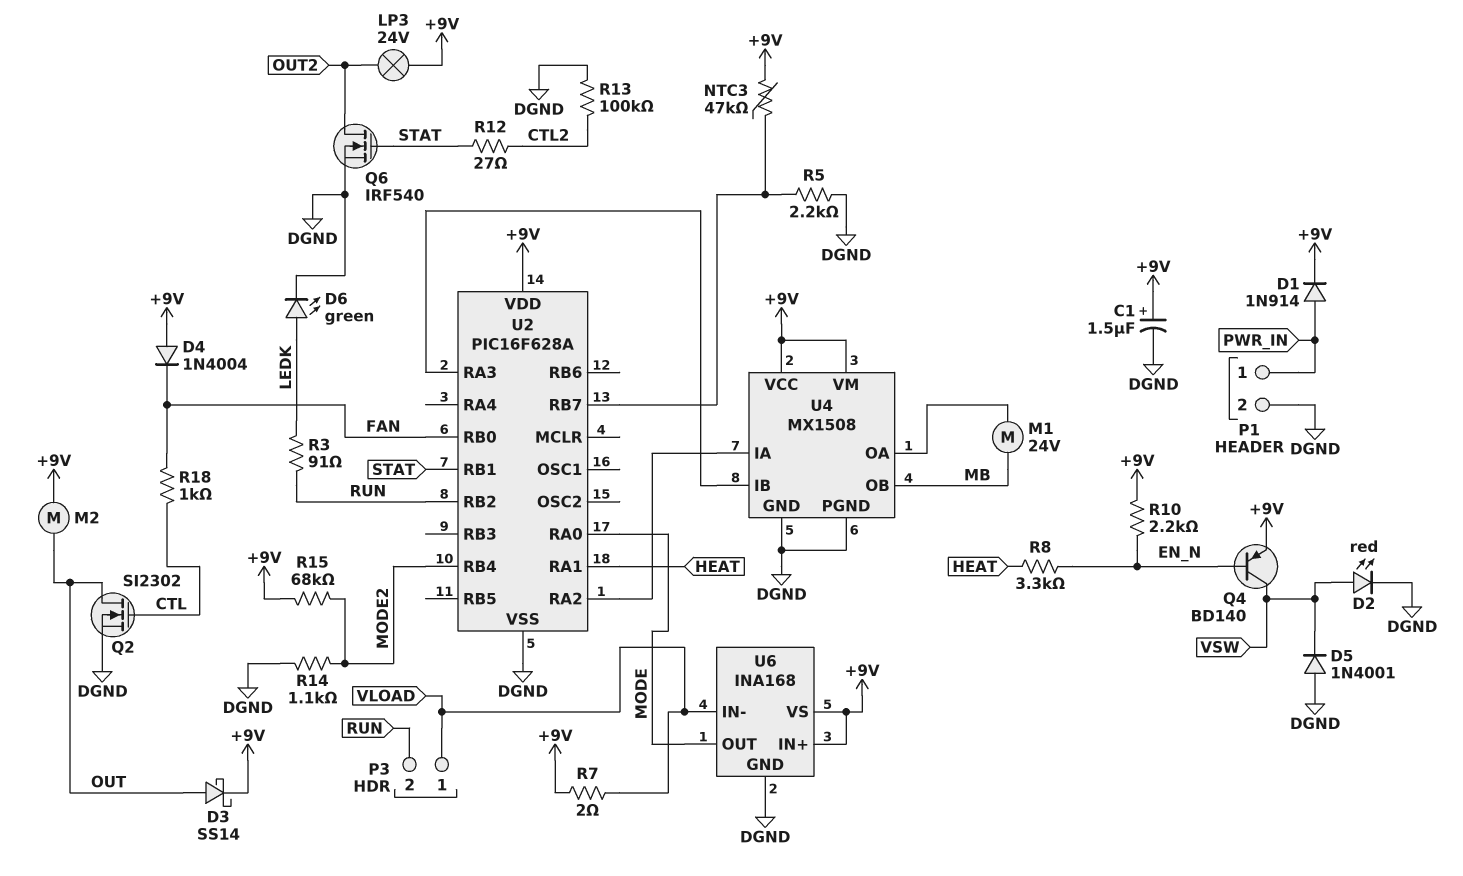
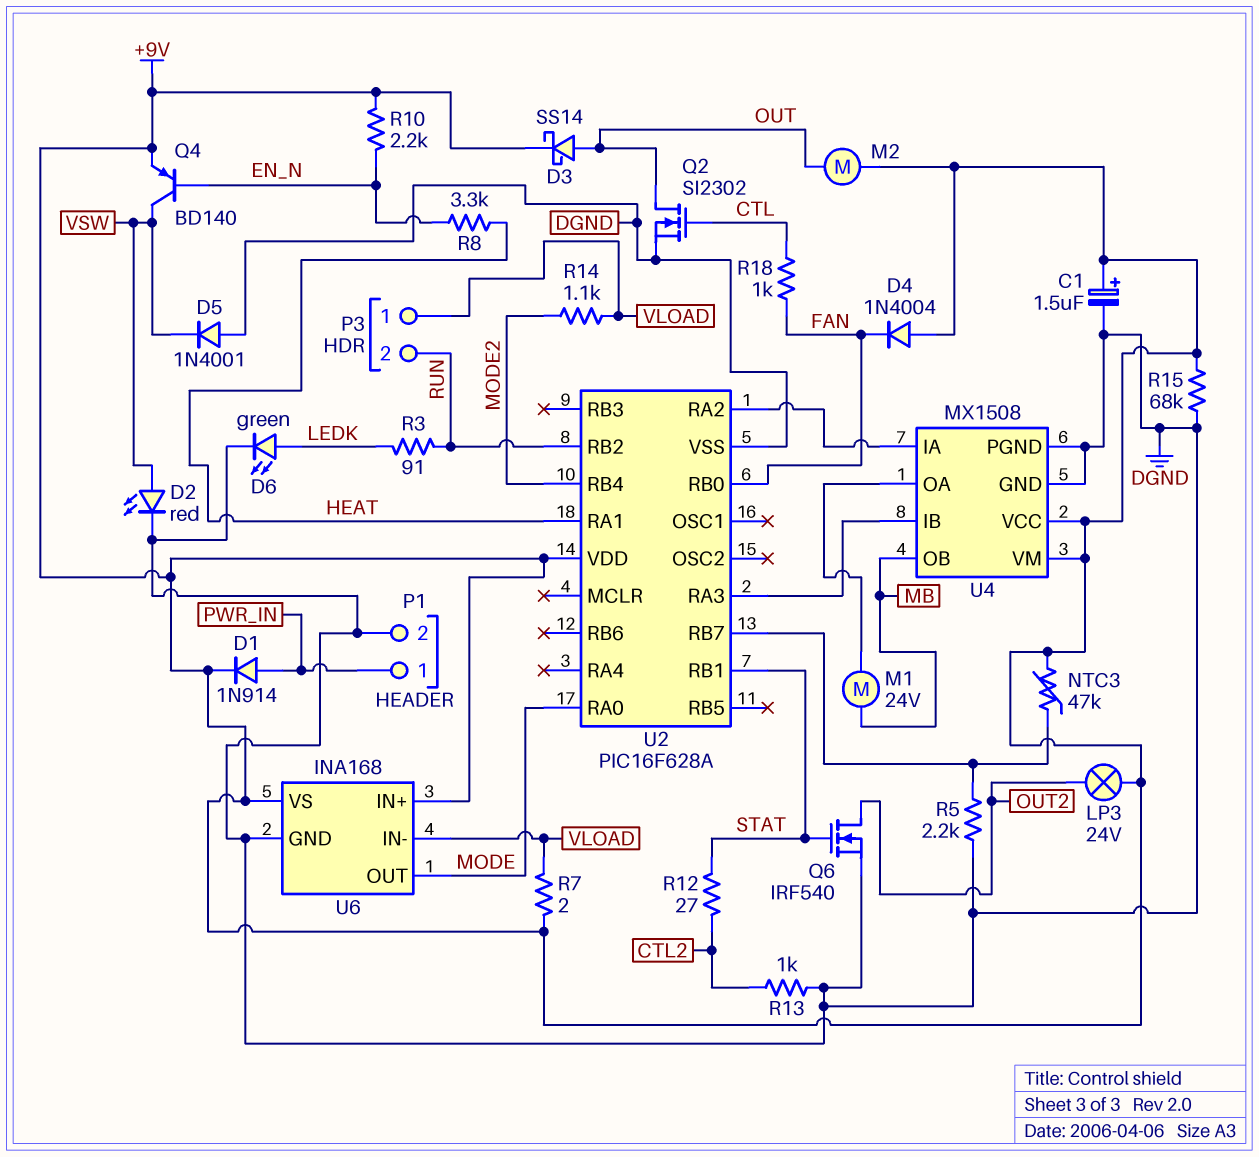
R13: 100k (CTL2, DGND) -> 1k (CTL2, DGND)
R14: 1.1k (DGND, MODE2) -> 1.1k (MODE2, VLOAD)
R15: 68k (+9V, MODE2) -> 68k (+9V, DGND)

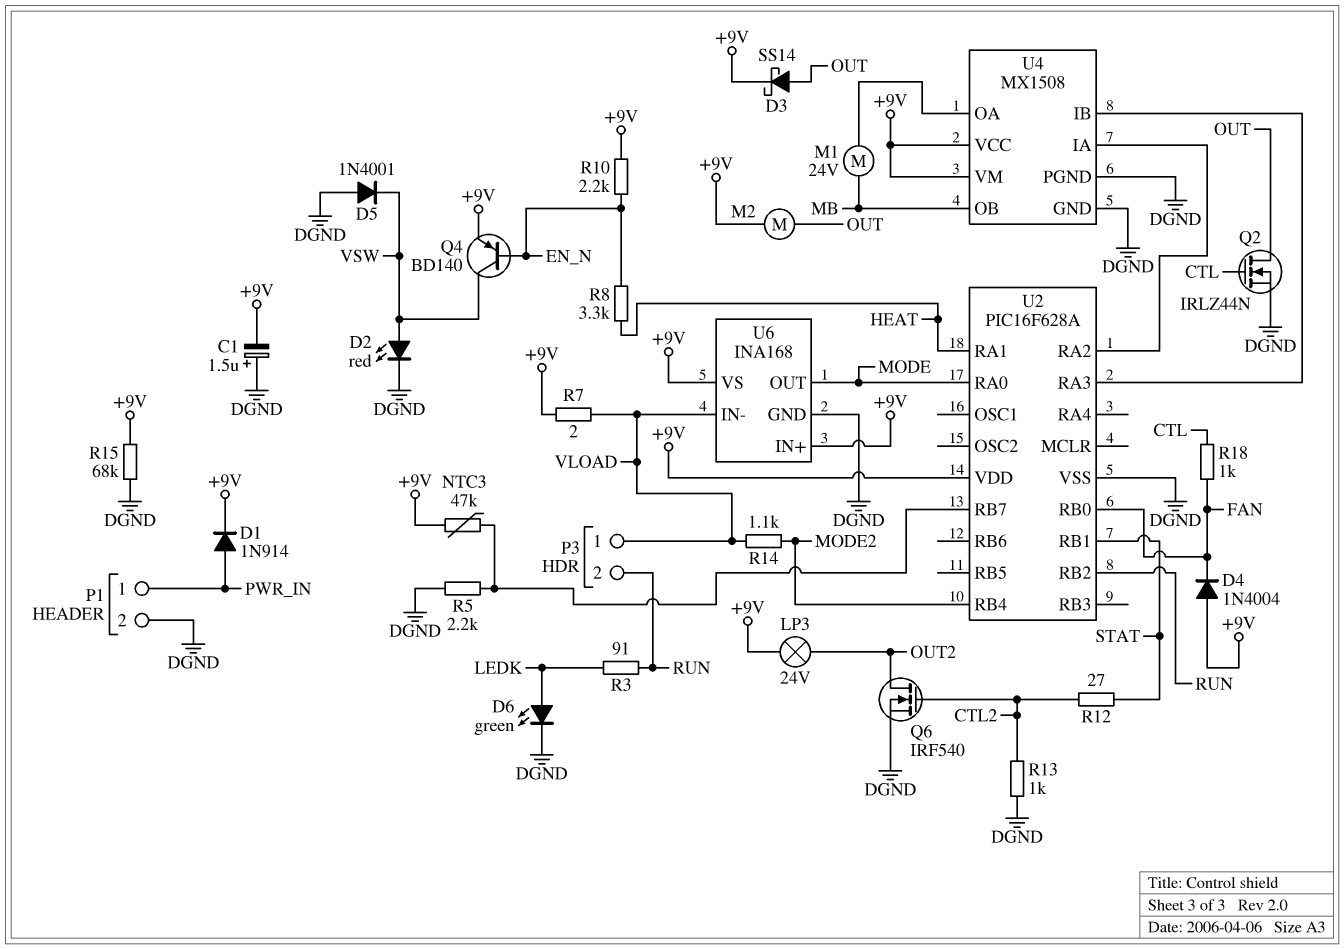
C1: 1.5uF (plus +9V, minus DGND) -> 1.5uF (plus DGND, minus +9V)
Q2: NMOS SI2302 (G CTL, D OUT, S DGND) -> NMOS IRLZ44N (G CTL, D OUT, S DGND)
Q6: NMOS IRF540 (G STAT, D OUT2, S DGND) -> NMOS IRF540 (G CTL2, D OUT2, S DGND)

